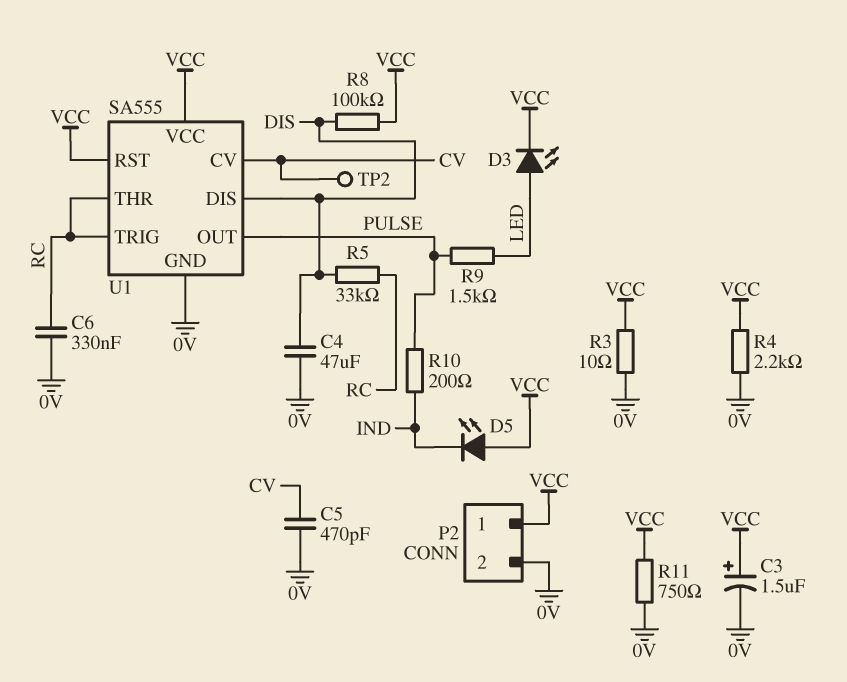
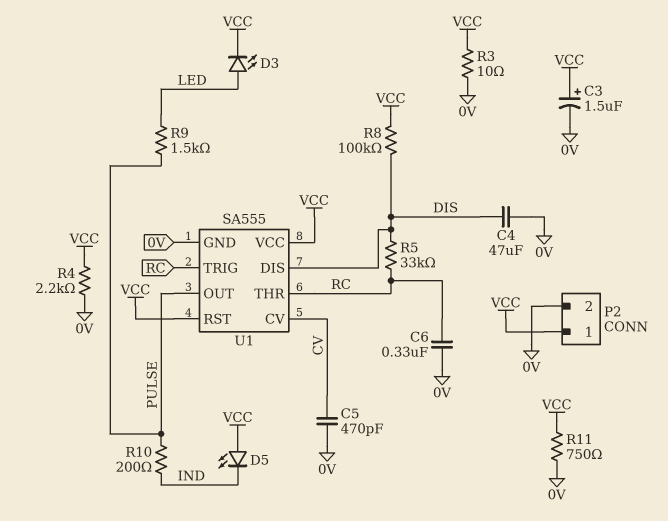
TP2: test point (CV) -> none

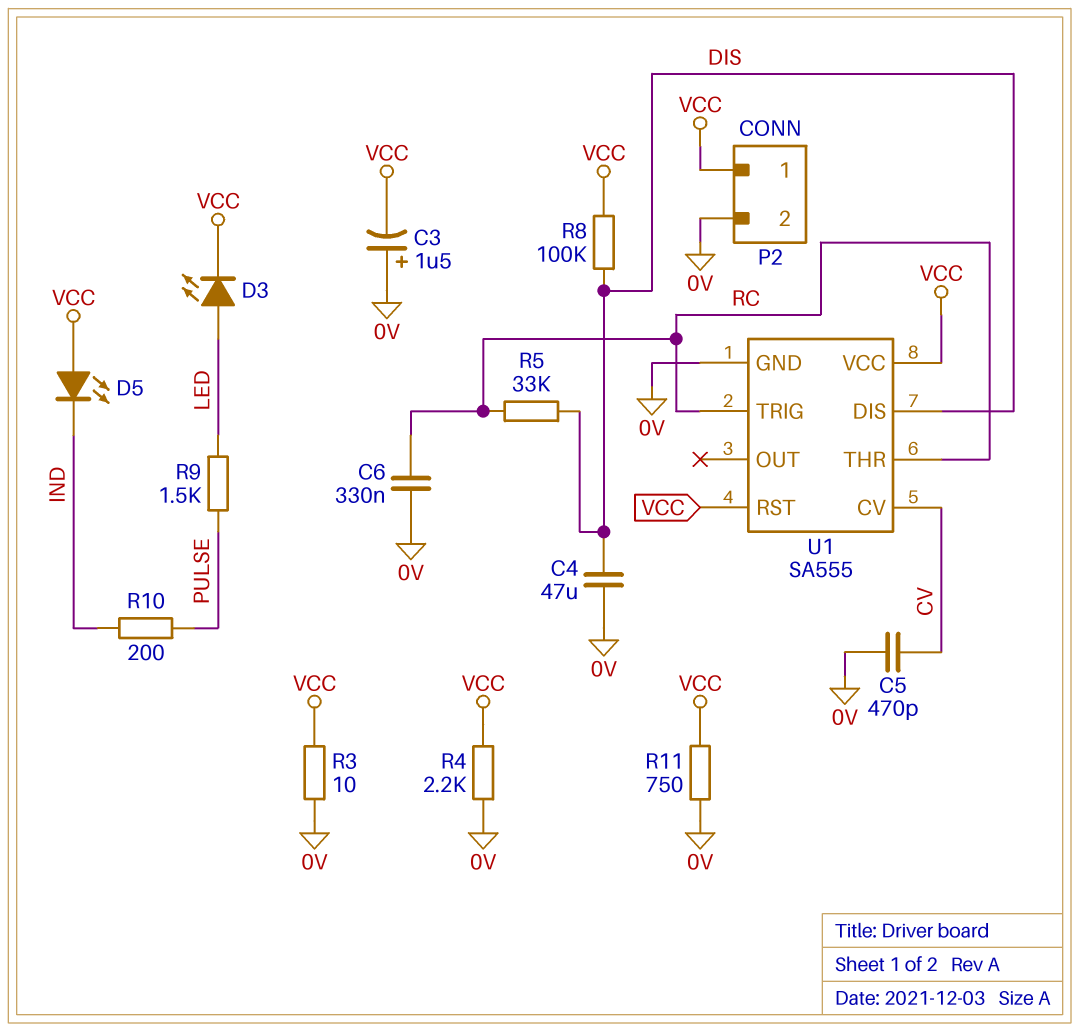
C3: 1.5uF (plus VCC, minus 0V) -> 1.5uF (plus 0V, minus VCC)
U1 pin OUT: PULSE -> none

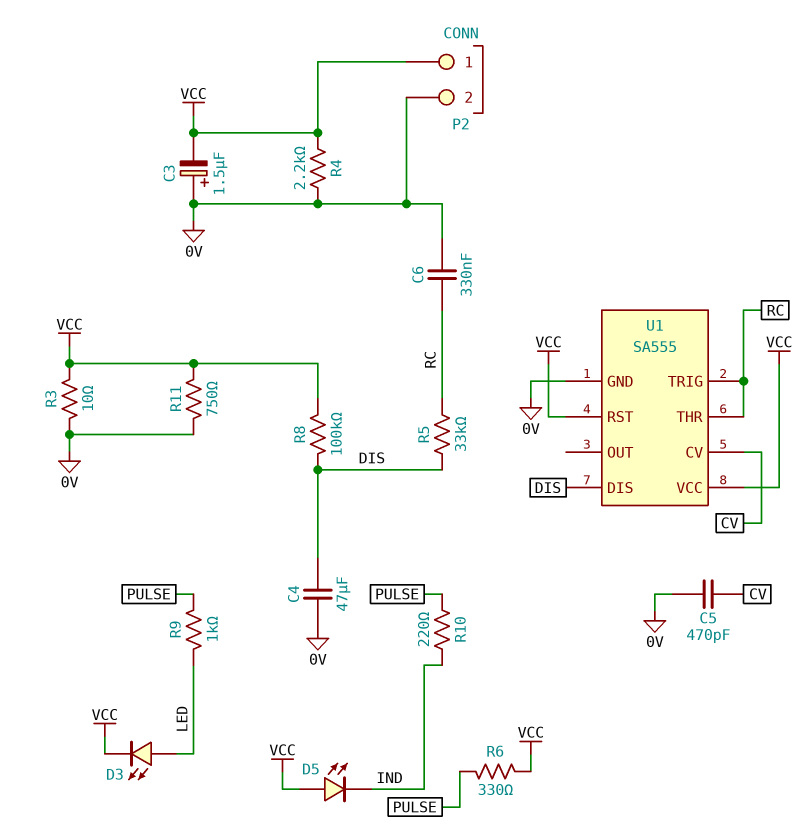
R6: none -> 330 (PULSE, VCC)
R9: 1.5k (LED, PULSE) -> 1k (LED, PULSE)
R10: 200 (IND, PULSE) -> 220 (IND, PULSE)

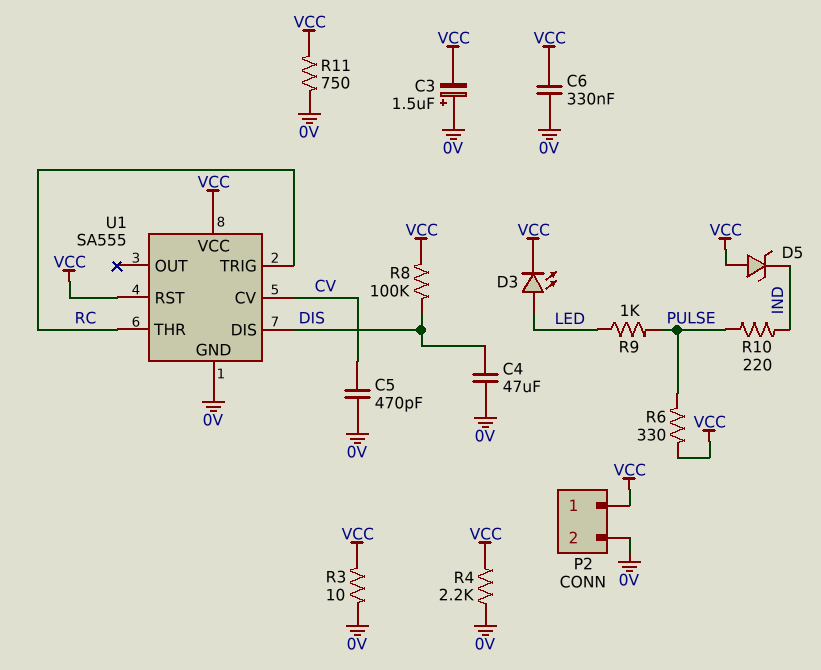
C6: 330nF (0V, RC) -> 330nF (0V, VCC)
D5: LED (A VCC, K IND) -> zener (A VCC, K IND)
R5: 33k (DIS, RC) -> none

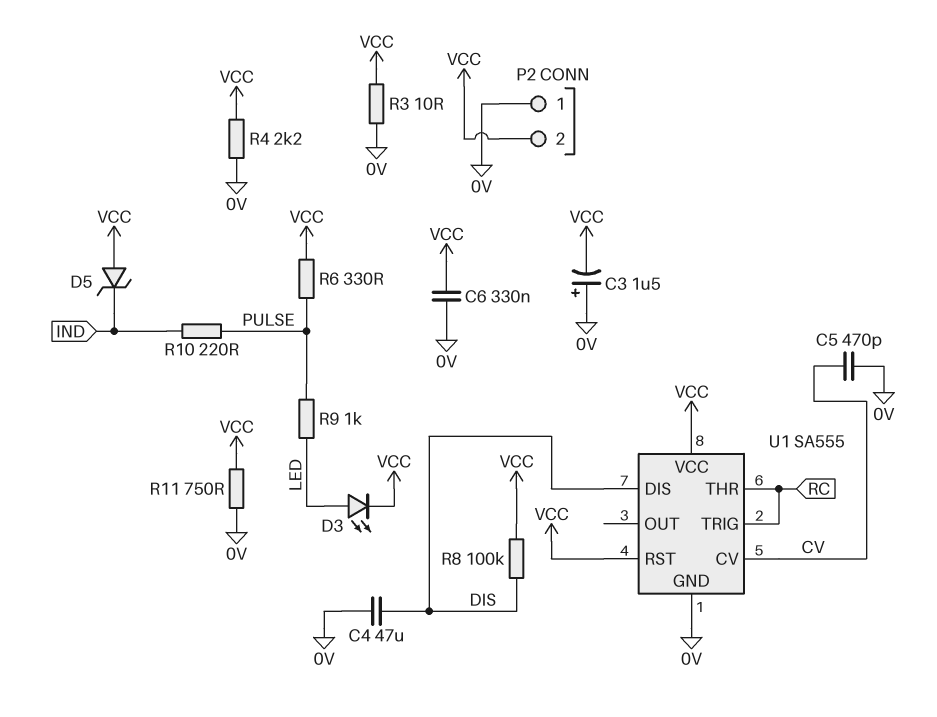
P2 pin 1: VCC -> 0V
P2 pin 2: 0V -> VCC

